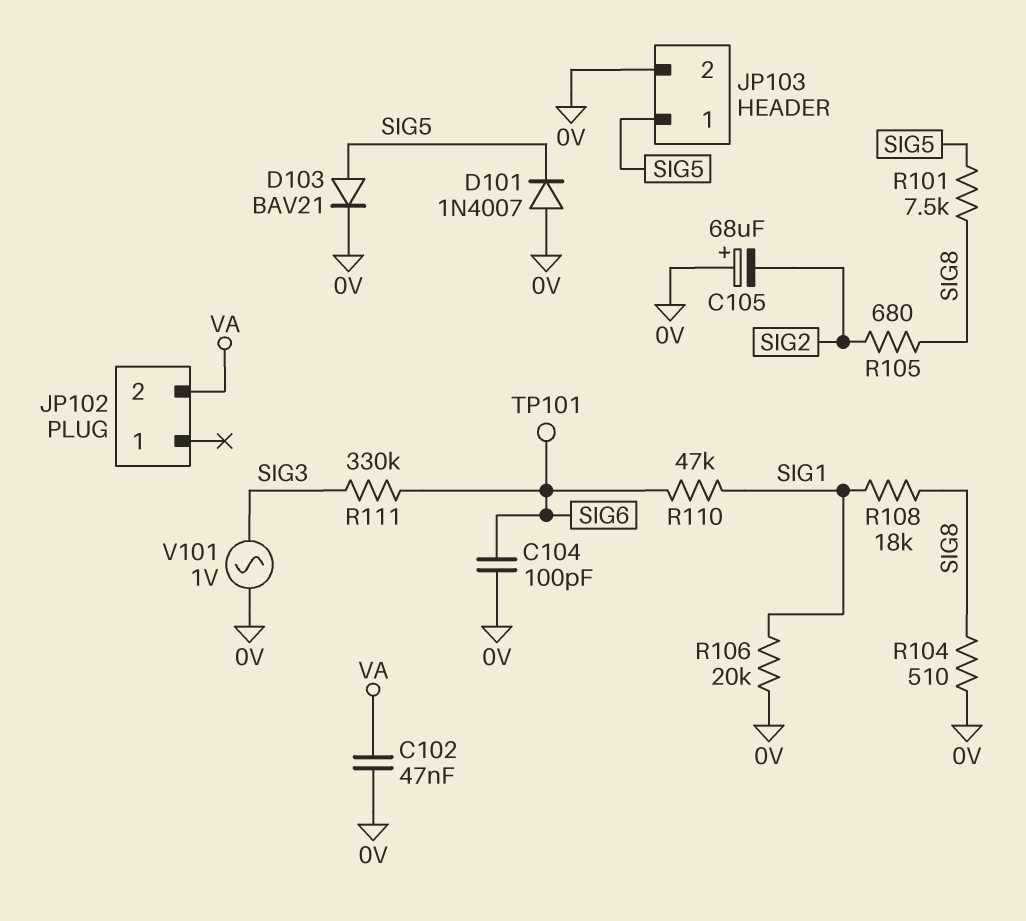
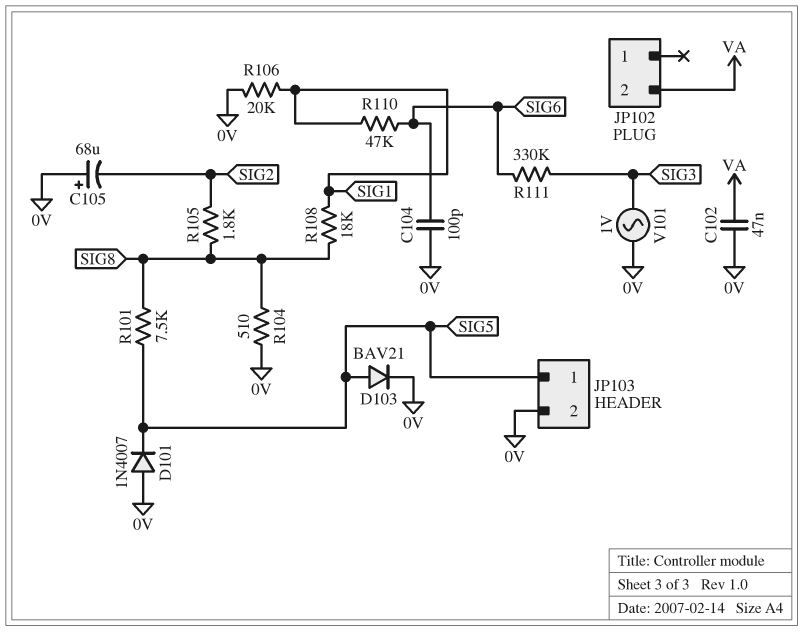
R105: 680 (SIG2, SIG8) -> 1.8k (SIG2, SIG8)
TP101: test point (SIG6) -> none

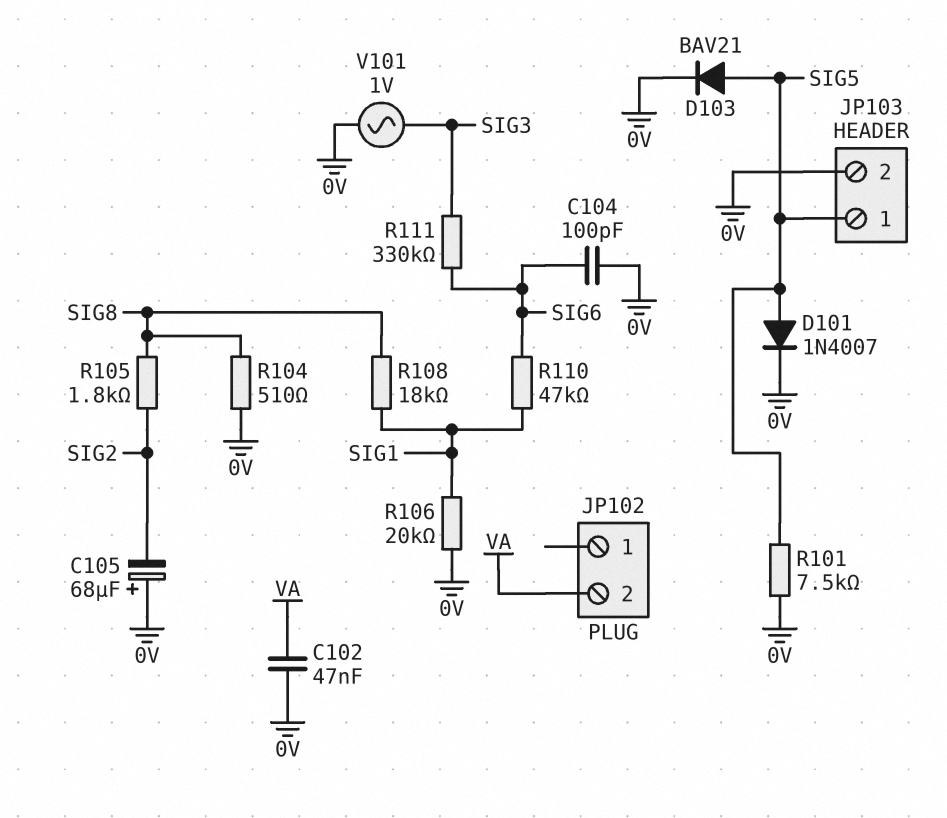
D101: diode 1N4007 (A 0V, K SIG5) -> diode 1N4007 (A SIG5, K 0V)
R101: 7.5k (SIG5, SIG8) -> 7.5k (0V, SIG5)

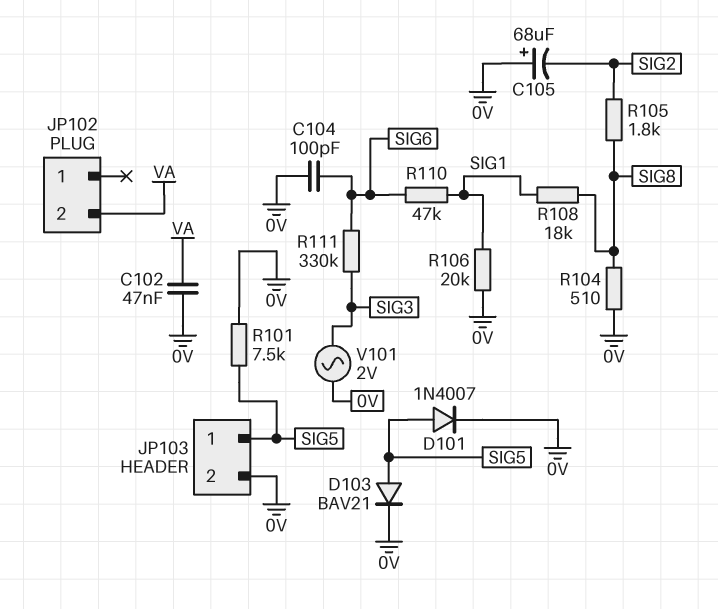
V101: AC 1V (0V, SIG3) -> AC 2V (0V, SIG3)

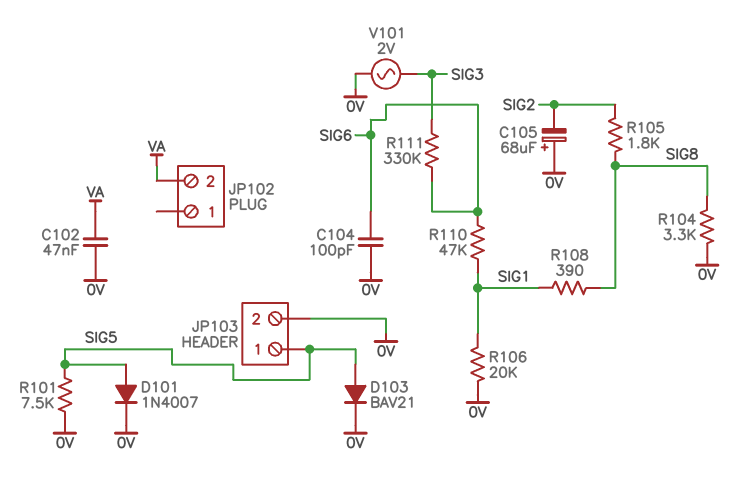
R104: 510 (0V, SIG8) -> 3.3k (0V, SIG8)
R108: 18k (SIG1, SIG8) -> 390 (SIG1, SIG8)

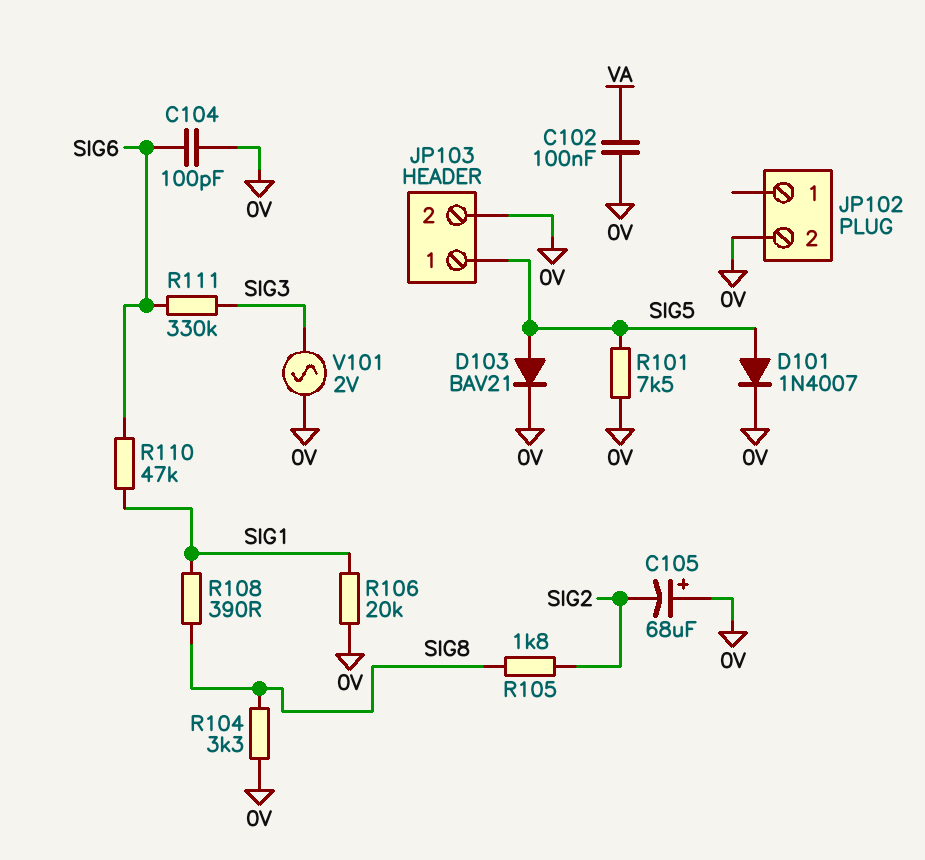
C102: 47nF (0V, VA) -> 100nF (0V, VA)
JP102 pin 2: VA -> 0V

